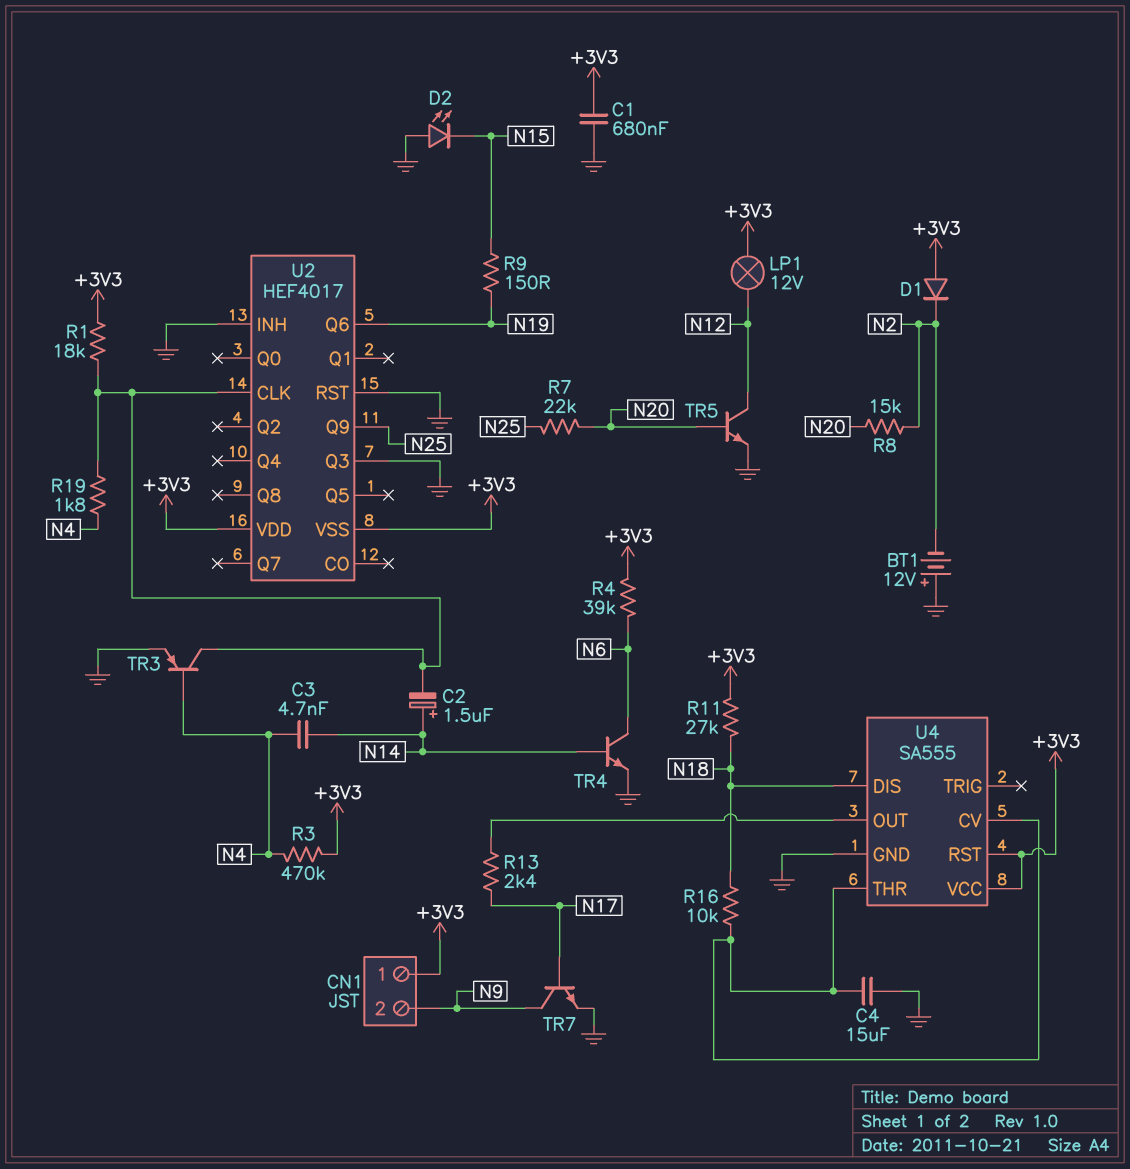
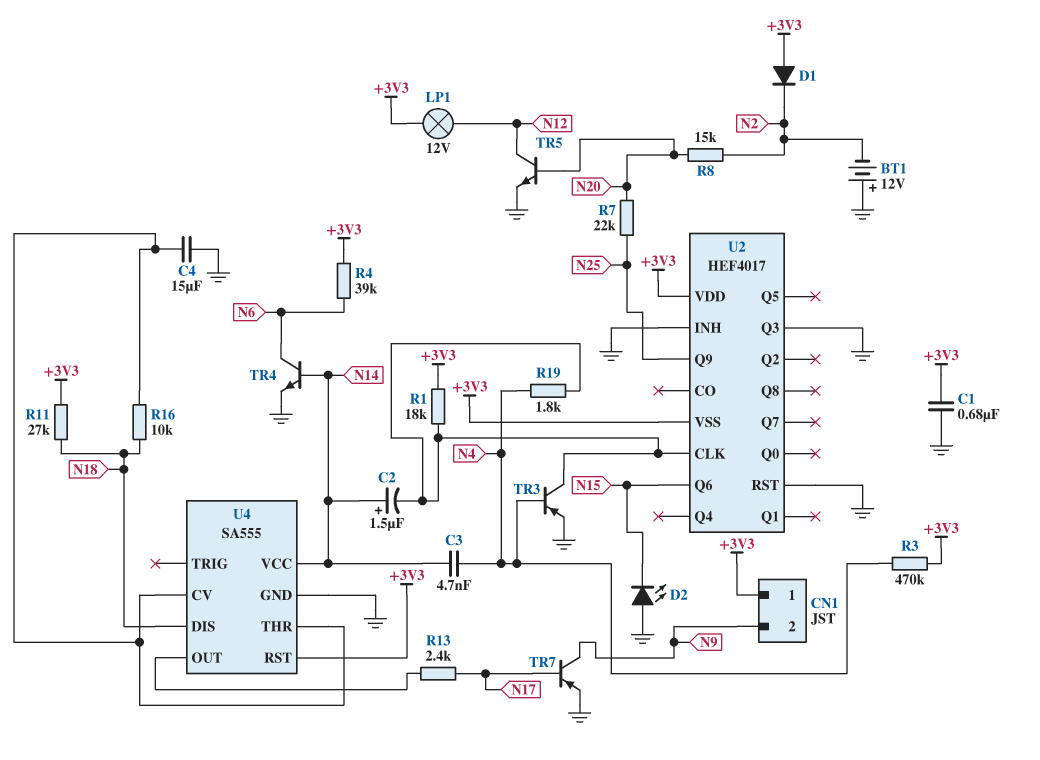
R9: 150 (N15, N19) -> none
TR7: NPN (B N17, C N9, E GND) -> PNP (B N17, C N9, E GND)
U2 pin Q6: N19 -> N15
U4 pin VCC: +3V3 -> N14

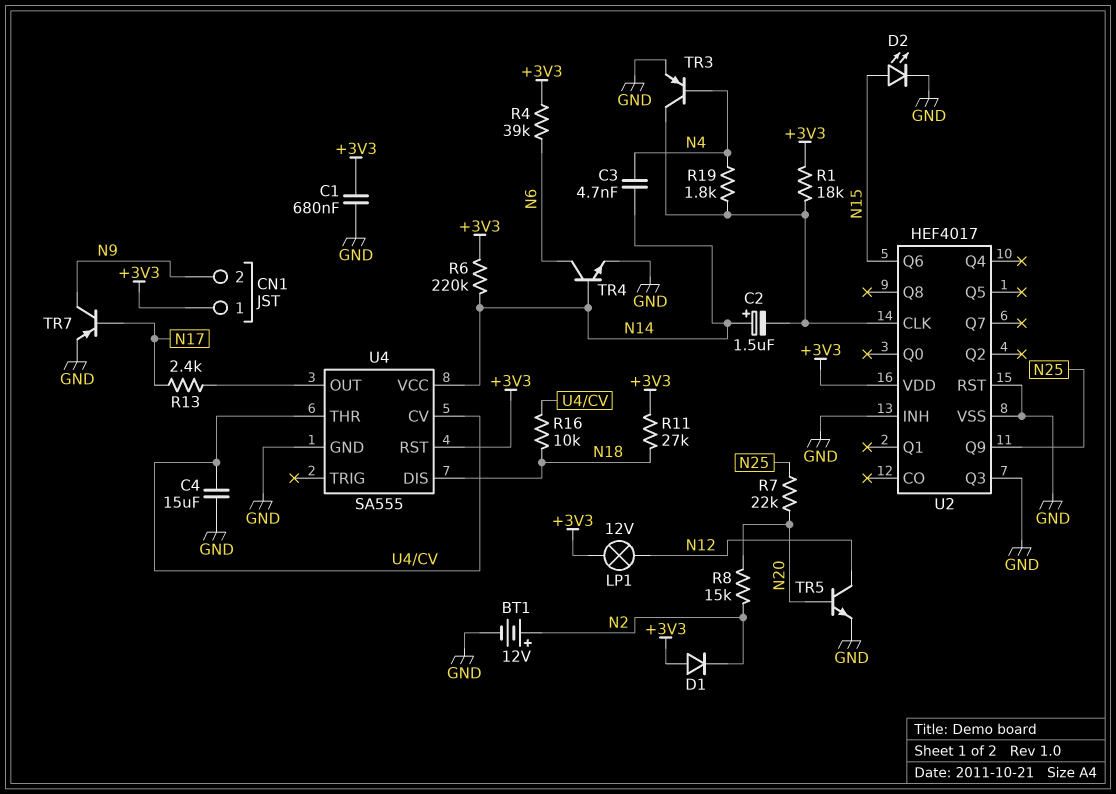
BT1: 12V (plus GND, minus N2) -> 12V (plus N2, minus GND)
D2: LED (A GND, K N15) -> LED (A N15, K GND)
R3: 470k (+3V3, N4) -> none
R6: none -> 220k (+3V3, N14)
U2 pin VSS: +3V3 -> GND

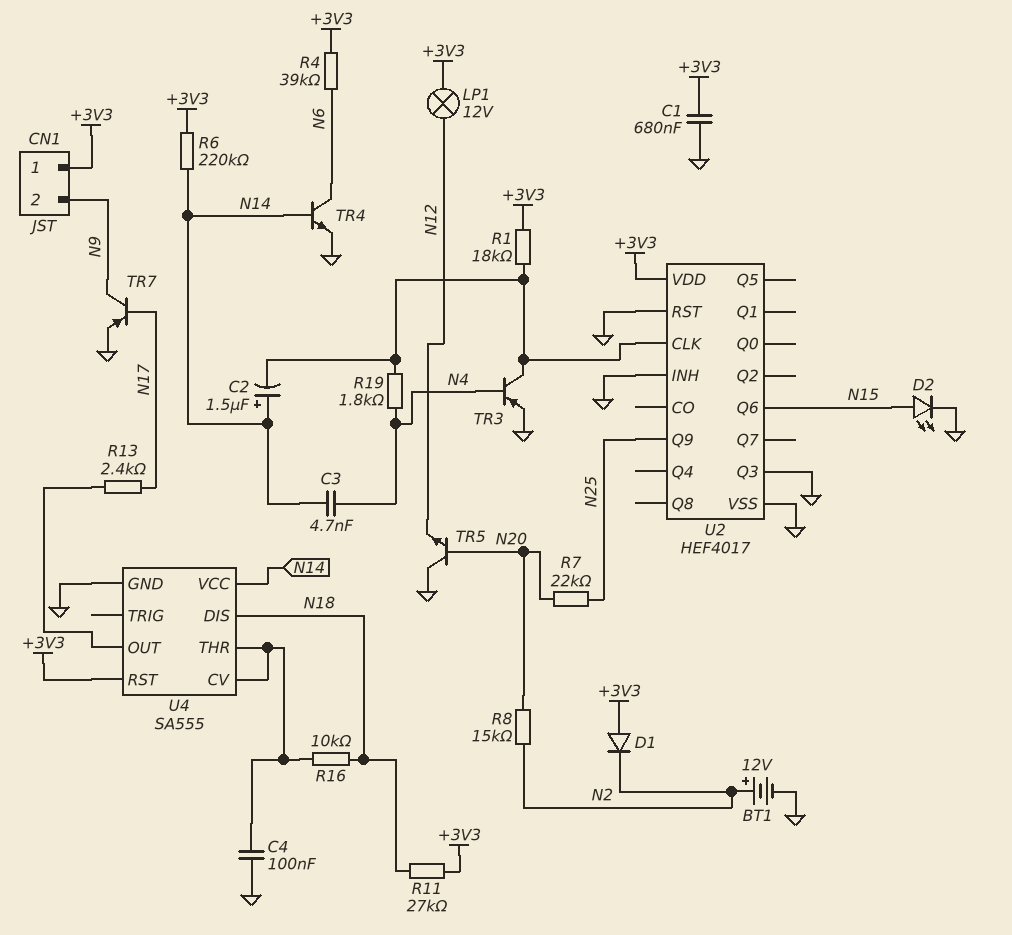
C4: 15uF (GND, U4/CV) -> 100nF (GND, U4/CV)
TR5: NPN (B N20, C N12, E GND) -> NPN (B N20, C GND, E N12)

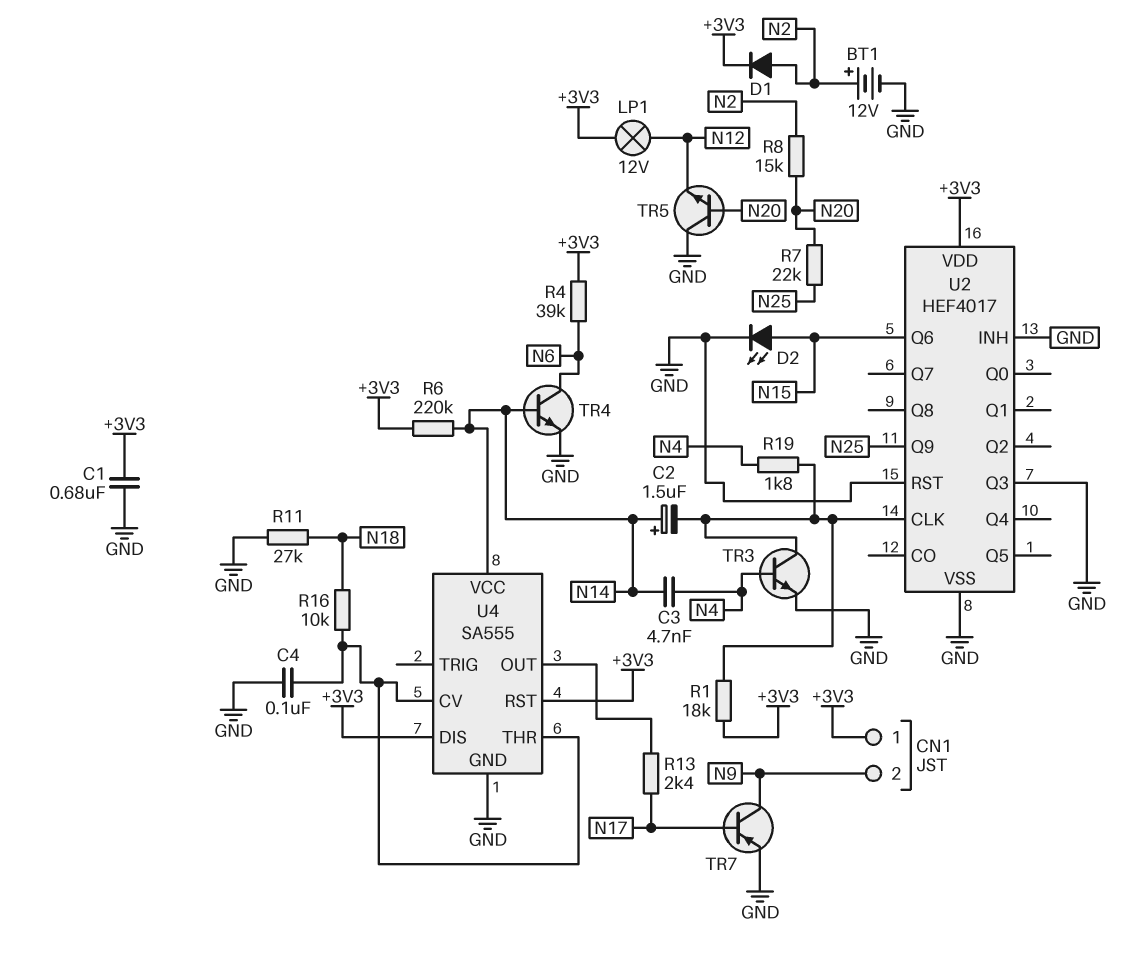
D1: diode (A +3V3, K N2) -> diode (A N2, K +3V3)
R11: 27k (+3V3, N18) -> 27k (GND, N18)
TR3: PNP (B N4, C U2/CLK, E GND) -> NPN (B N4, C U2/CLK, E GND)
U4 pin DIS: N18 -> +3V3

